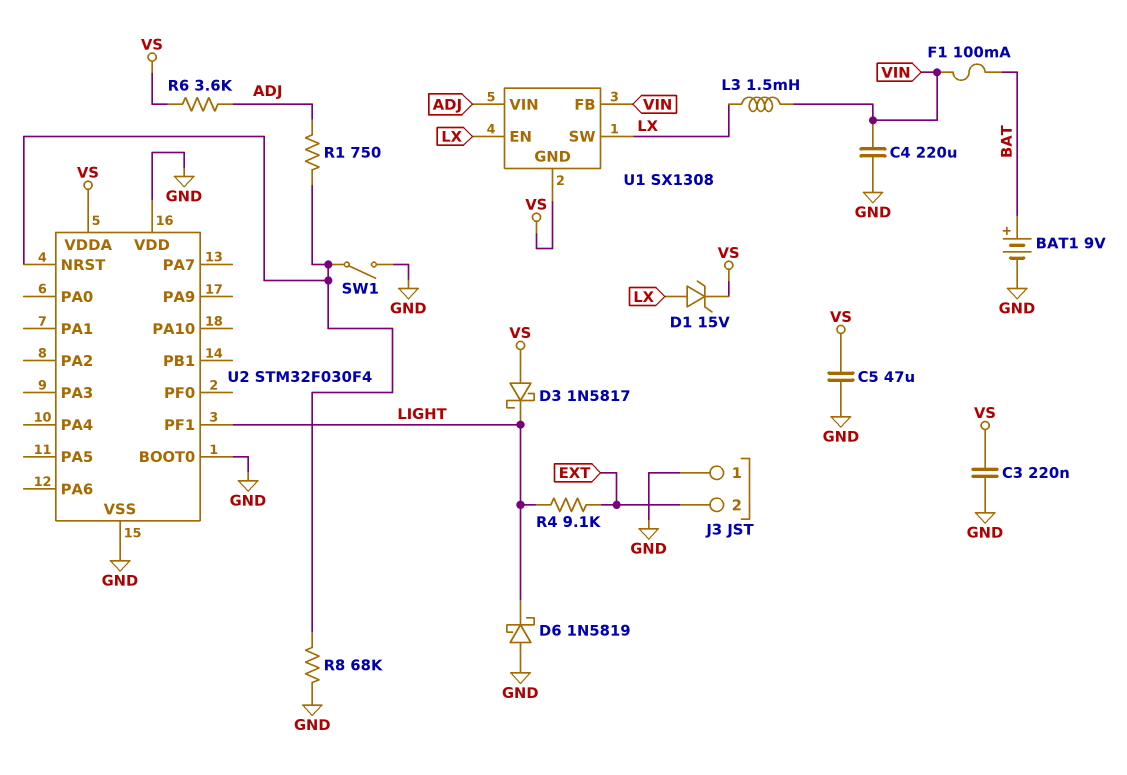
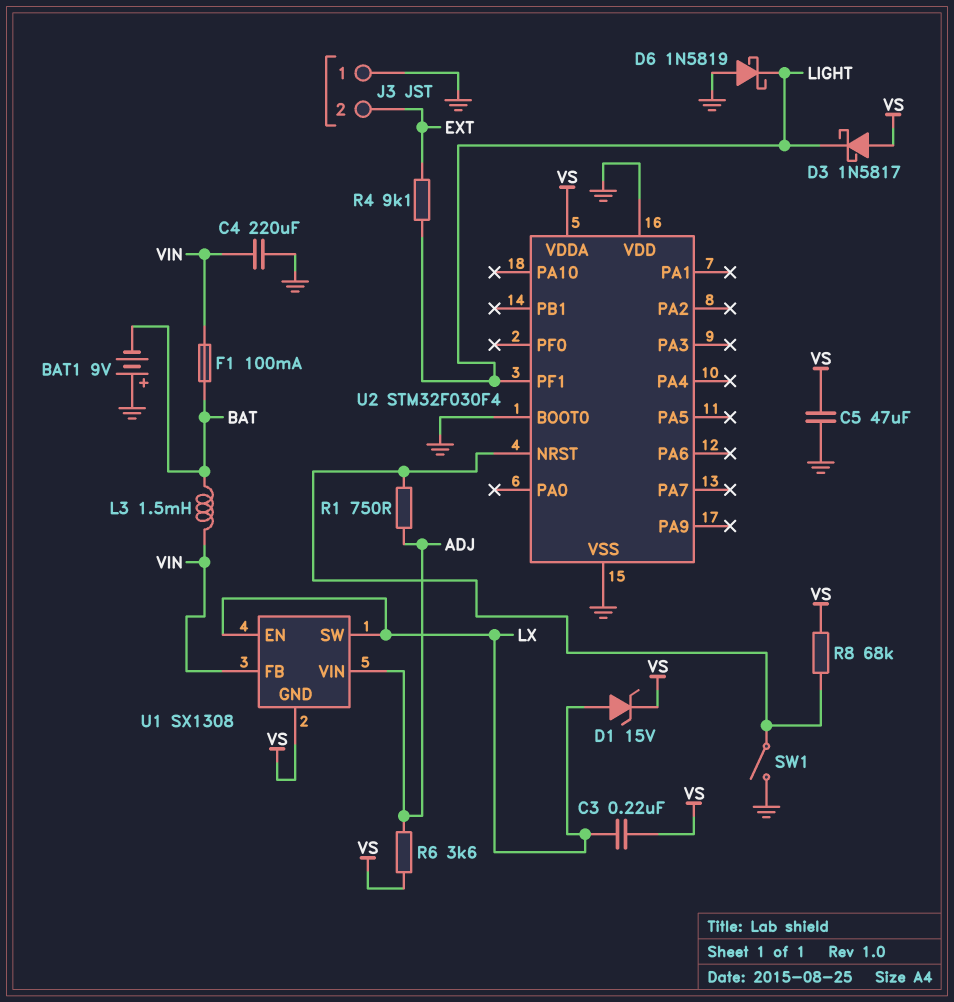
BAT1: 9V (plus BAT, minus GND) -> 9V (plus GND, minus BAT)
C3: 220nF (GND, VS) -> 220nF (LX, VS)
L3: 1.5mH (LX, VIN) -> 1.5mH (BAT, VIN)
R8: 68k (GND, U2/NRST) -> 68k (U2/NRST, VS)

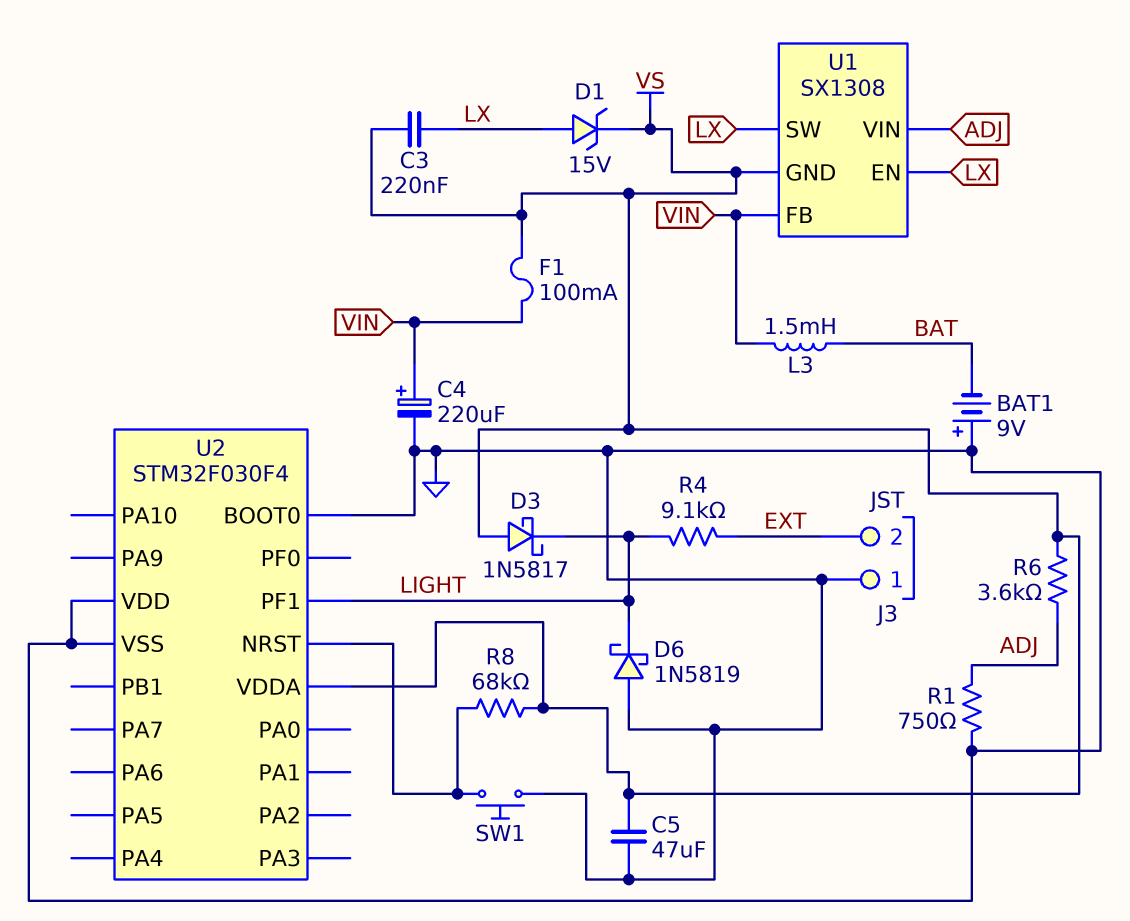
C4: 220uF (GND, VIN) -> 220uF (plus VIN, minus GND)
F1: 100mA (BAT, VIN) -> 100mA (VIN, VS)
R1: 750 (ADJ, U2/NRST) -> 750 (ADJ, GND)
SW1: switch (GND, U2/NRST) -> button (GND, U2/NRST)

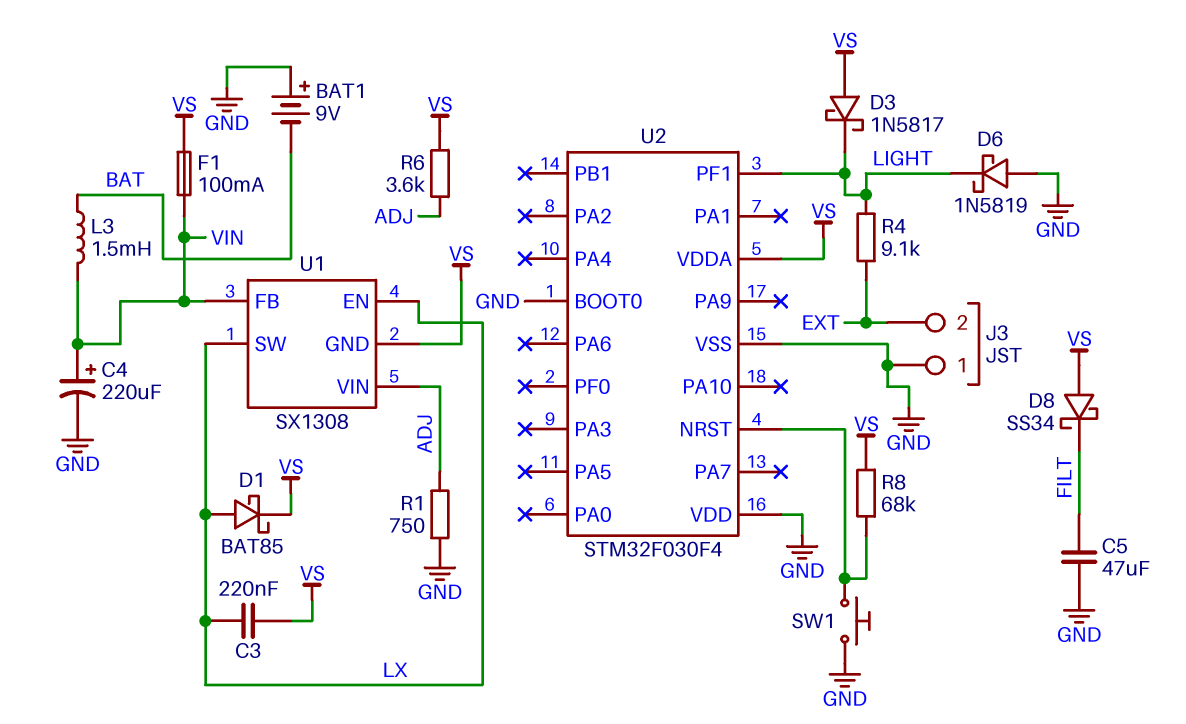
C5: 47uF (GND, VS) -> 47uF (FILT, GND)
D1: zener 15V (A LX, K VS) -> schottky BAT85 (A LX, K VS)
D8: none -> schottky SS34 (A VS, K FILT)

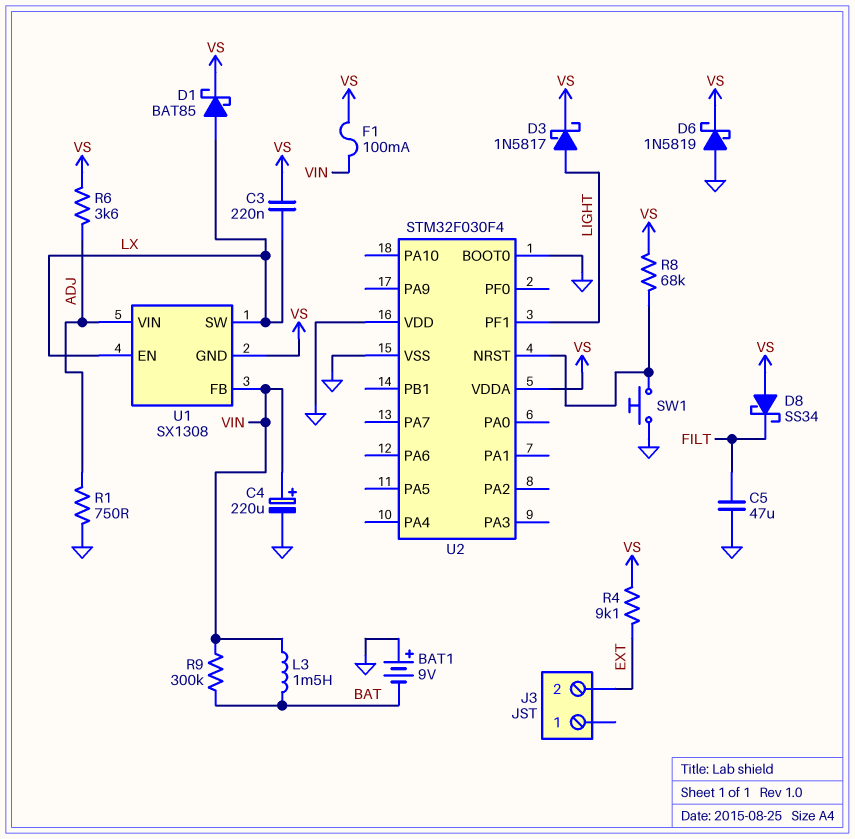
D3: schottky 1N5817 (A VS, K LIGHT) -> schottky 1N5817 (A LIGHT, K VS)
D6: schottky 1N5819 (A GND, K LIGHT) -> schottky 1N5819 (A GND, K VS)
J3 pin 1: GND -> none
R4: 9.1k (EXT, LIGHT) -> 9.1k (EXT, VS)
R9: none -> 300k (BAT, VIN)

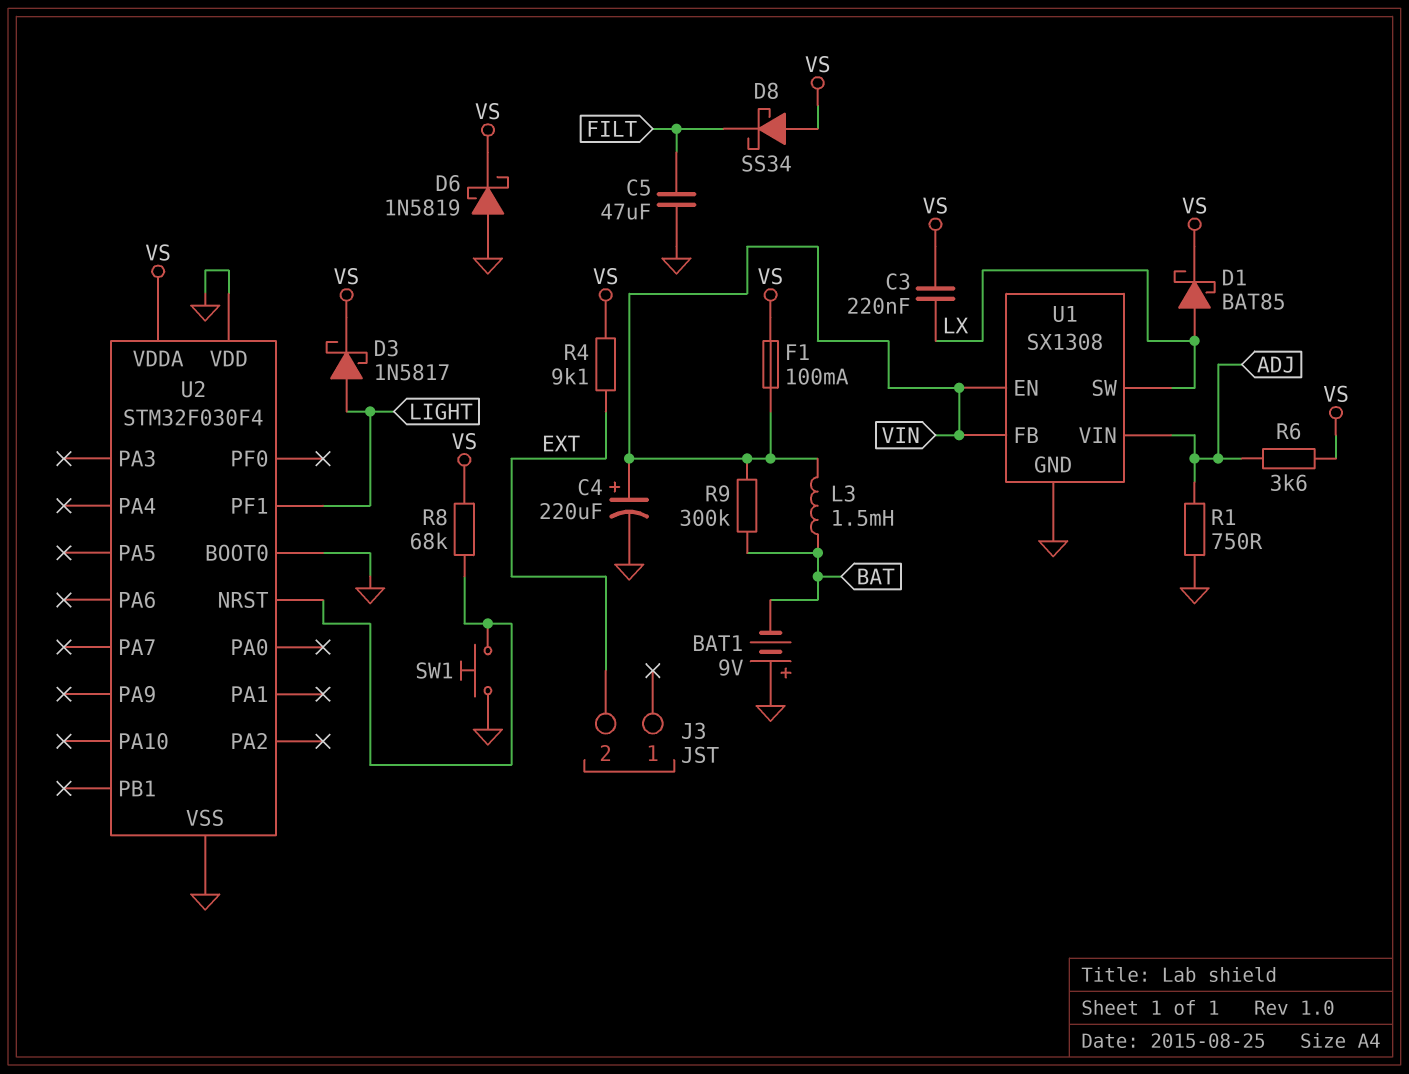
U1 pin EN: LX -> VIN
U1 pin GND: VS -> GND

